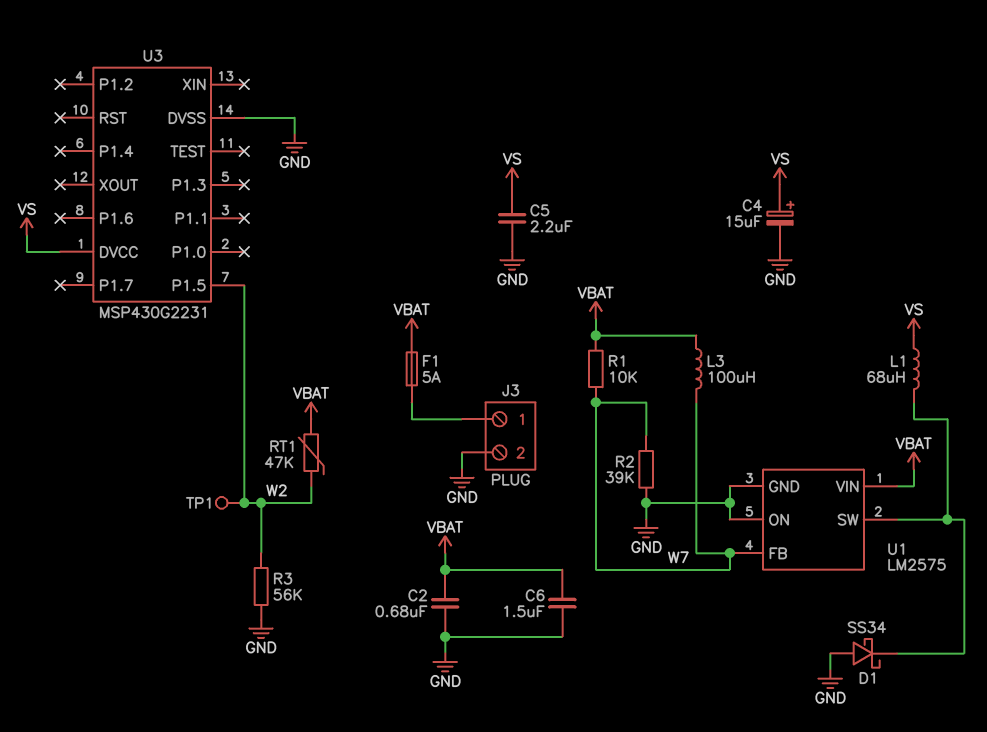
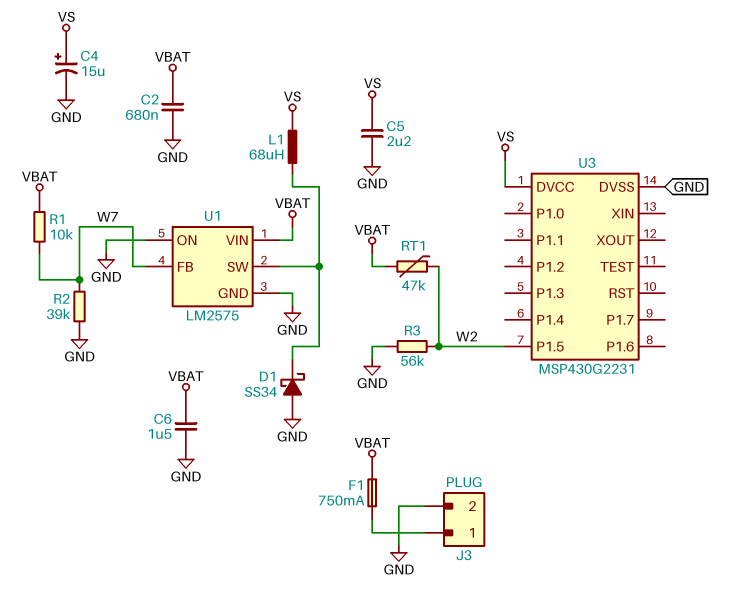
F1: 5A (J3/1, VBAT) -> 750mA (J3/1, VBAT)
L3: 100uH (VBAT, W7) -> none
TP1: test point (W2) -> none

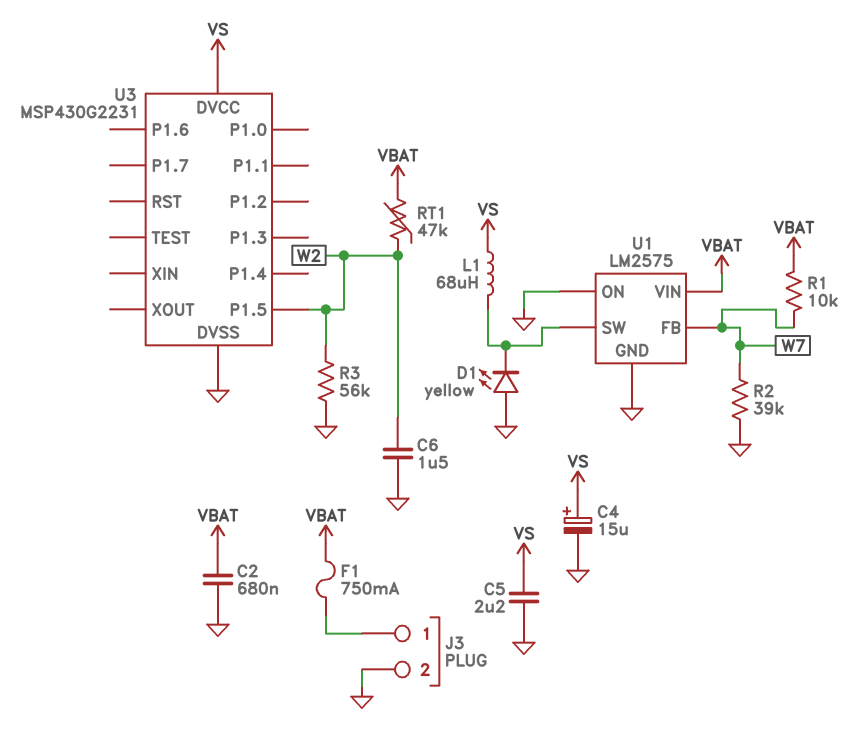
C6: 1.5uF (GND, VBAT) -> 1.5uF (GND, W2)
D1: schottky SS34 (A GND, K U1/SW) -> LED yellow (A GND, K U1/SW)

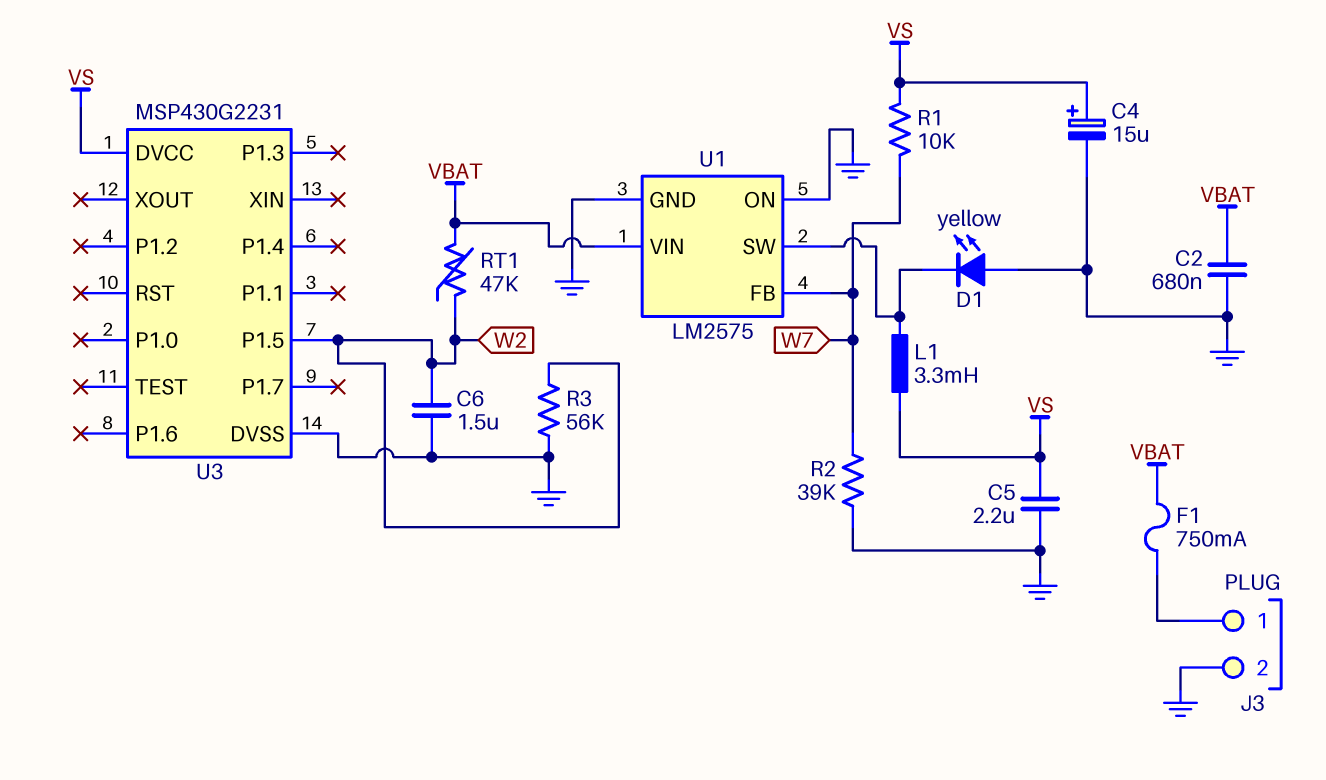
L1: 68uH (U1/SW, VS) -> 3.3mH (U1/SW, VS)
R1: 10k (VBAT, W7) -> 10k (VS, W7)

